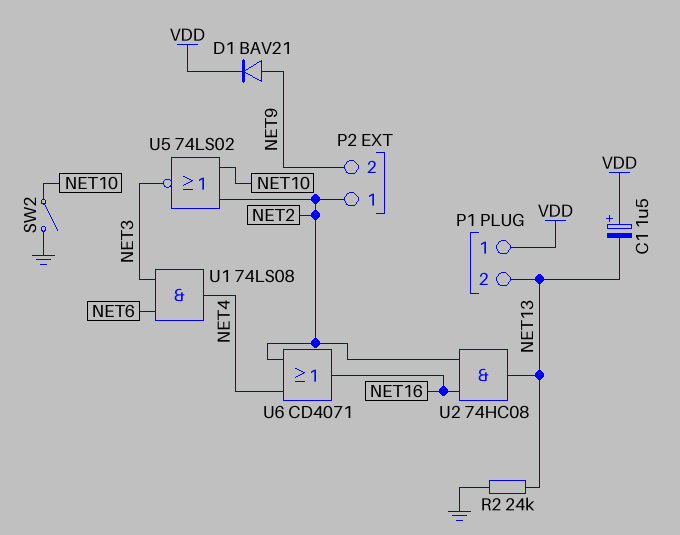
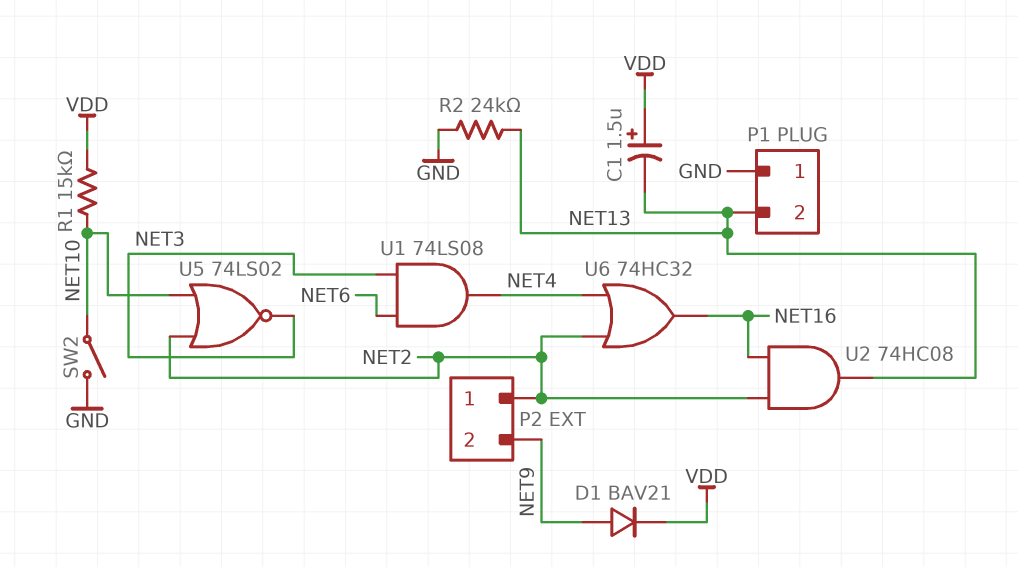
P1 pin 1: VDD -> GND
R1: none -> 15k (NET10, VDD)
U6: OR CD4071 (in NET2, in NET4, out NET16) -> OR 74HC32 (in NET2, in NET4, out NET16)

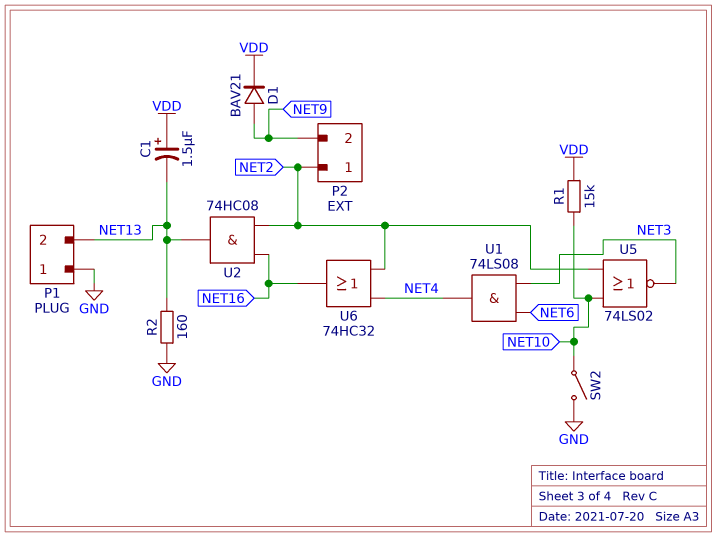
R2: 24k (GND, NET13) -> 160 (GND, NET13)

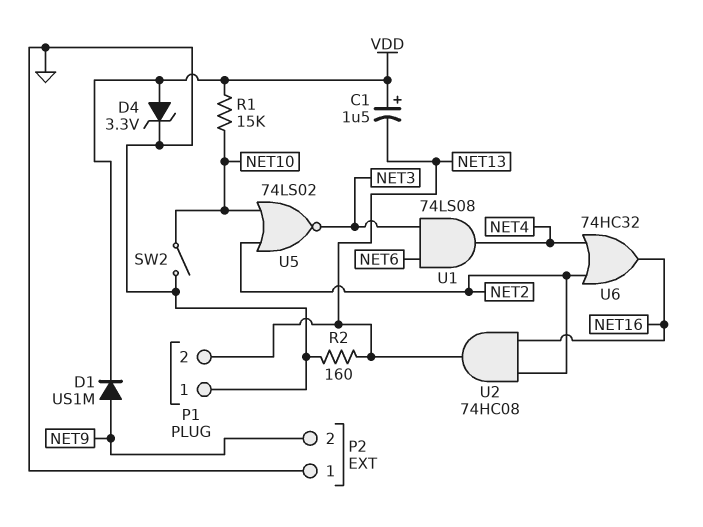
D1: diode BAV21 (A NET9, K VDD) -> diode US1M (A NET9, K VDD)
D4: none -> zener 3.3V (A VDD, K GND)
P2 pin 1: NET2 -> GND

